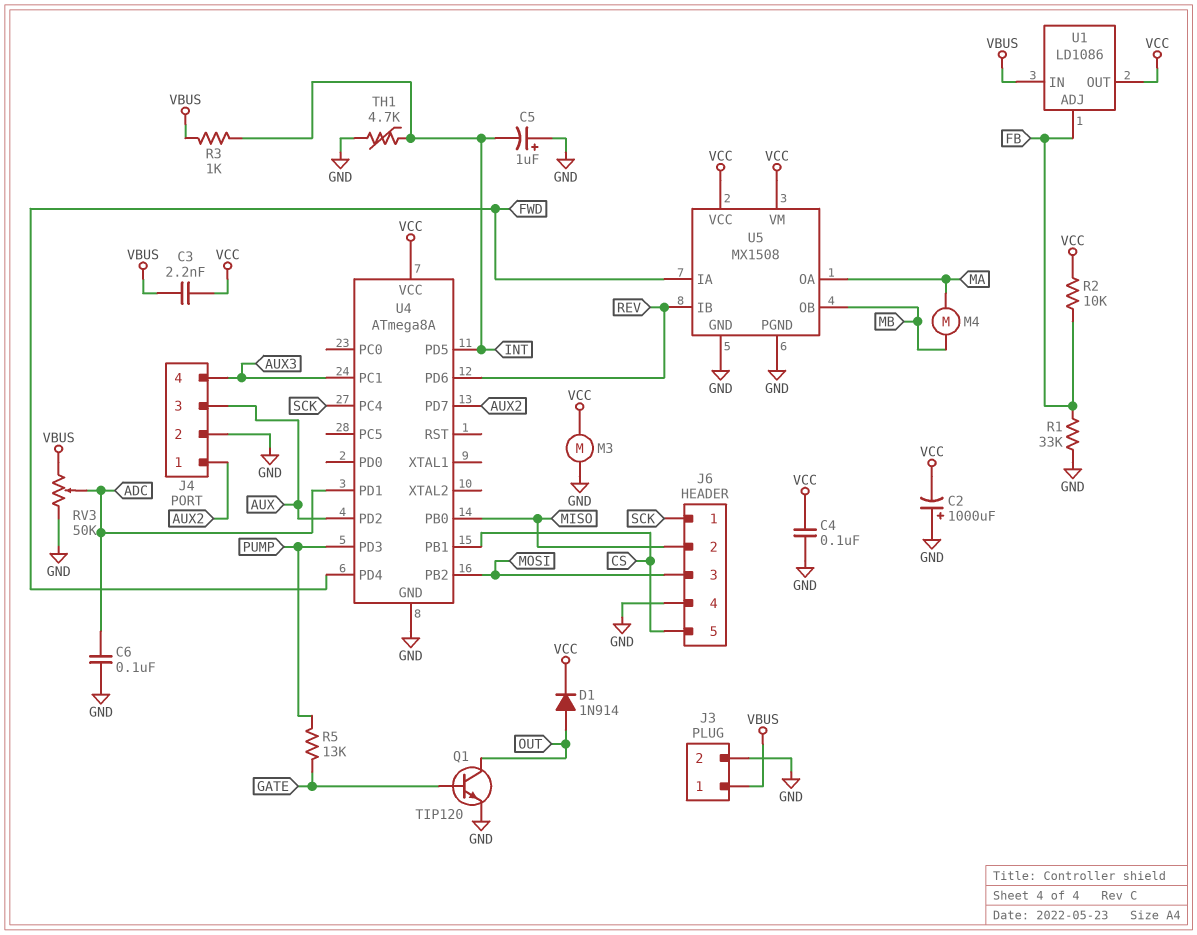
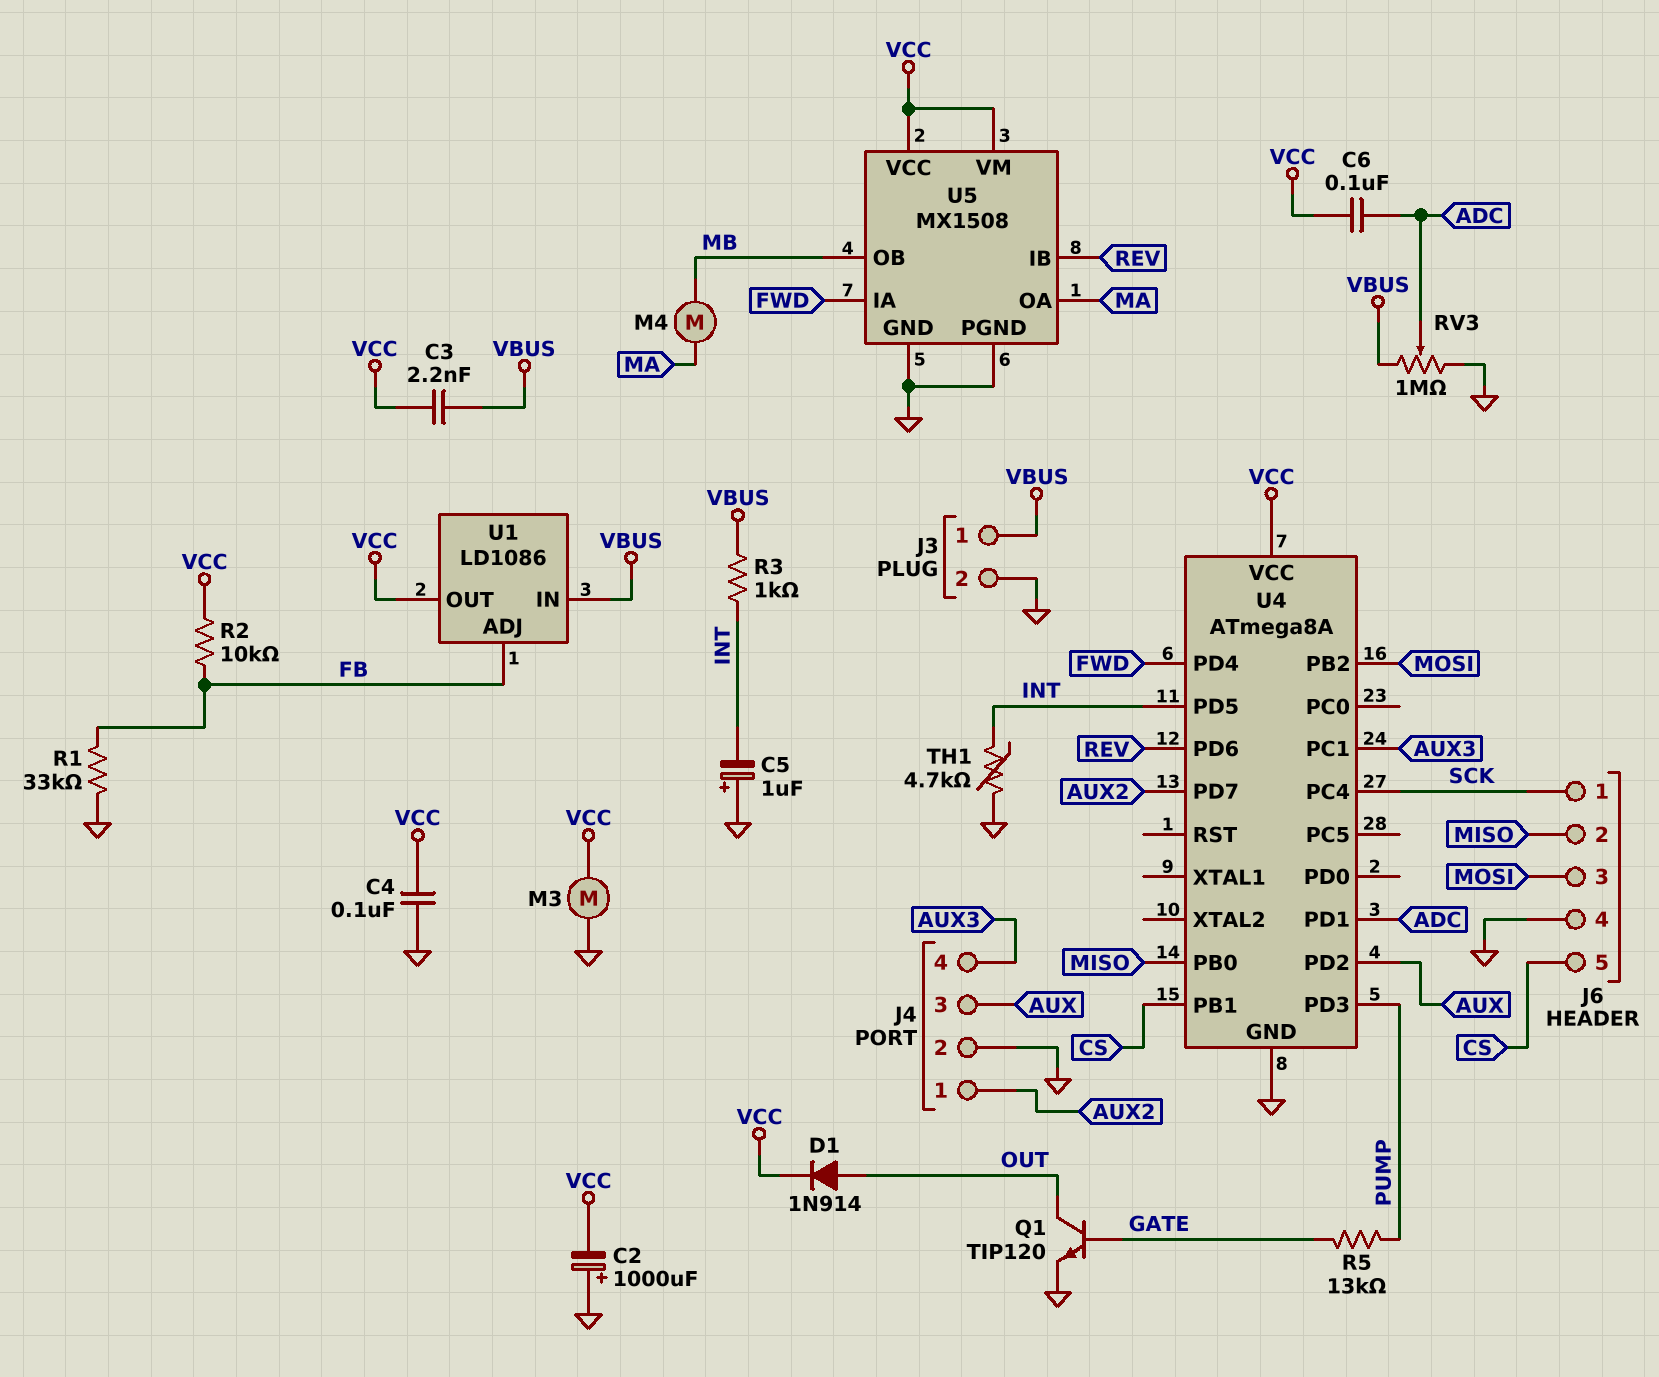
C6: 100nF (ADC, GND) -> 100nF (ADC, VCC)
RV3: 50k (GND, VBUS, wiper ADC) -> 1M (GND, VBUS, wiper ADC)

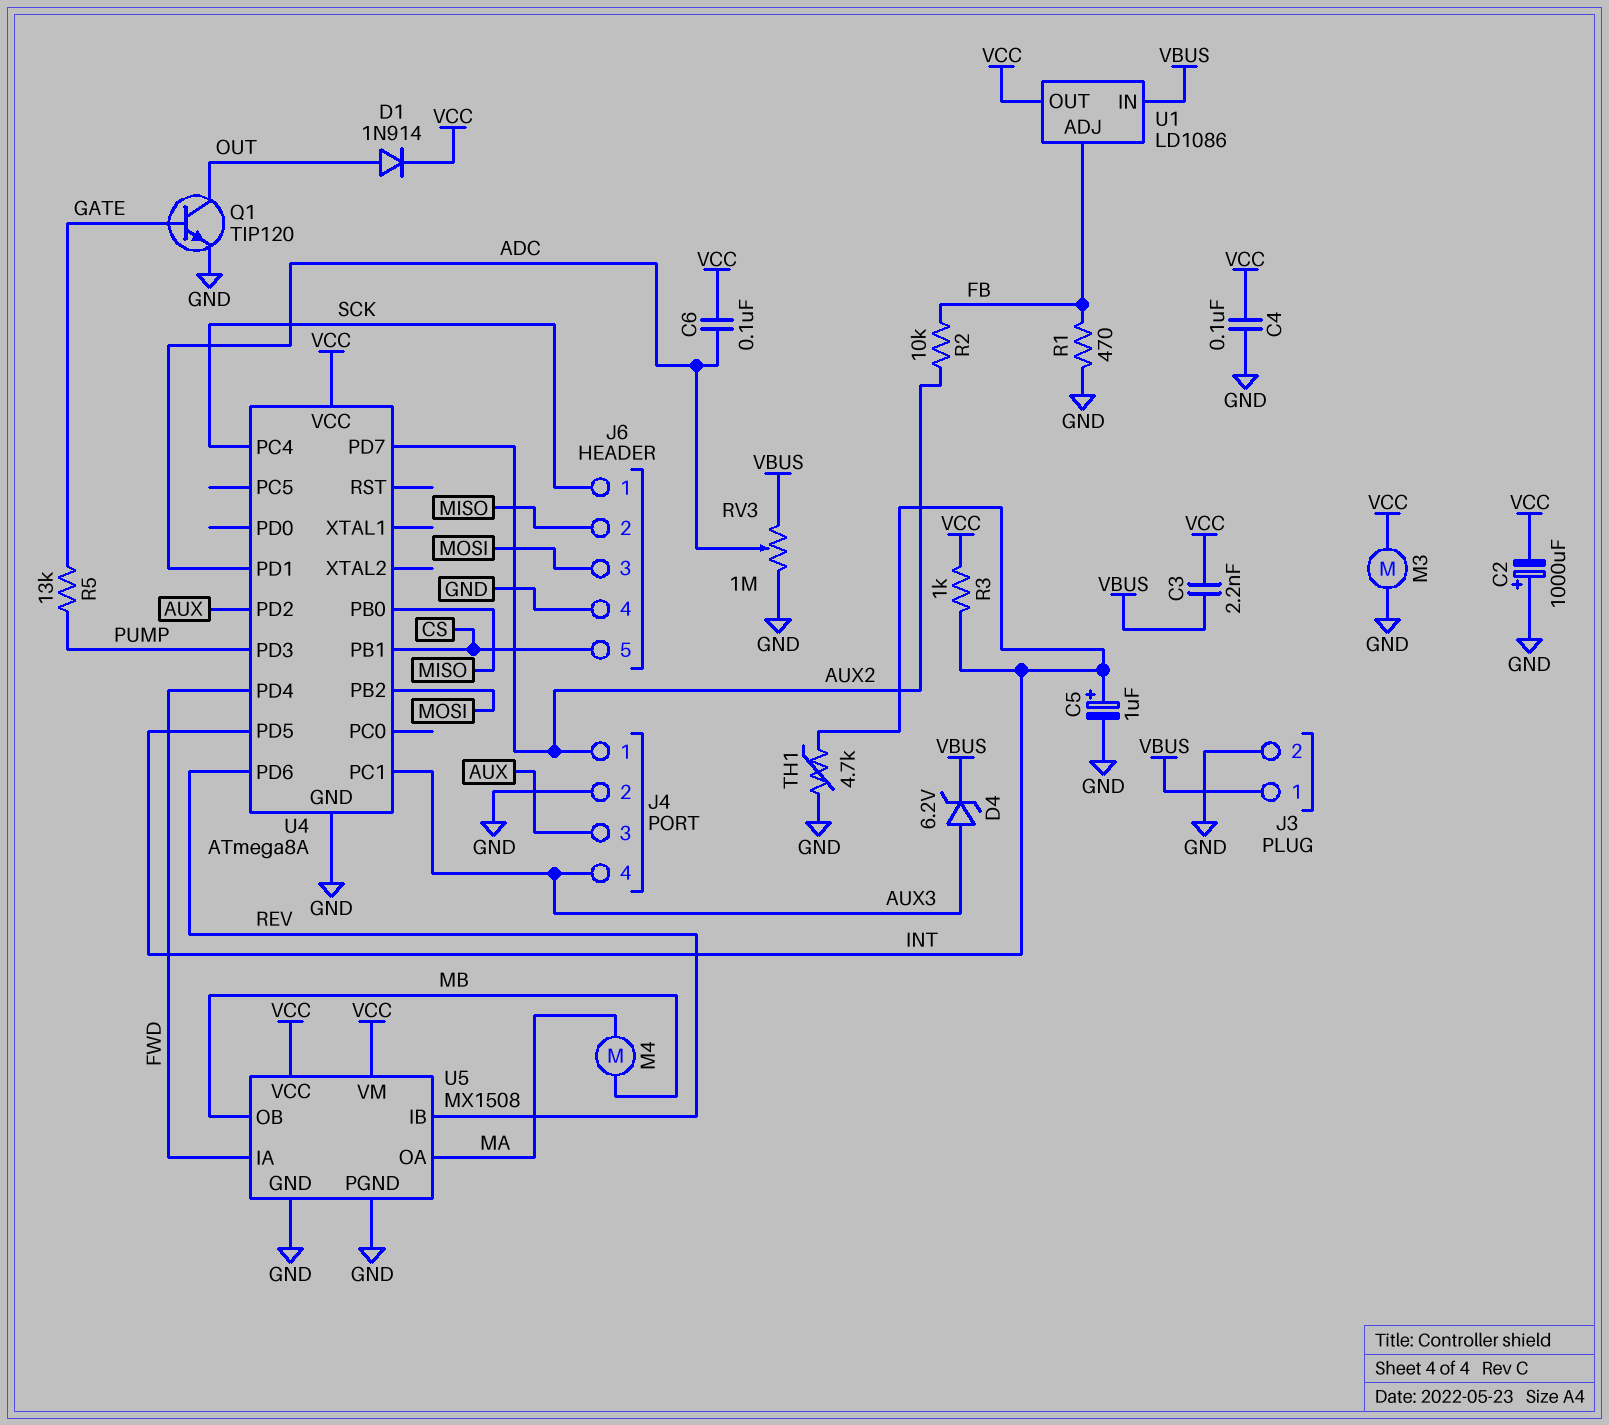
C5: 1uF (plus GND, minus INT) -> 1uF (plus INT, minus GND)
D4: none -> zener 6.2V (A AUX3, K VBUS)
R1: 33k (FB, GND) -> 470 (FB, GND)
R2: 10k (FB, VCC) -> 10k (AUX2, FB)
R3: 1k (INT, VBUS) -> 1k (INT, VCC)

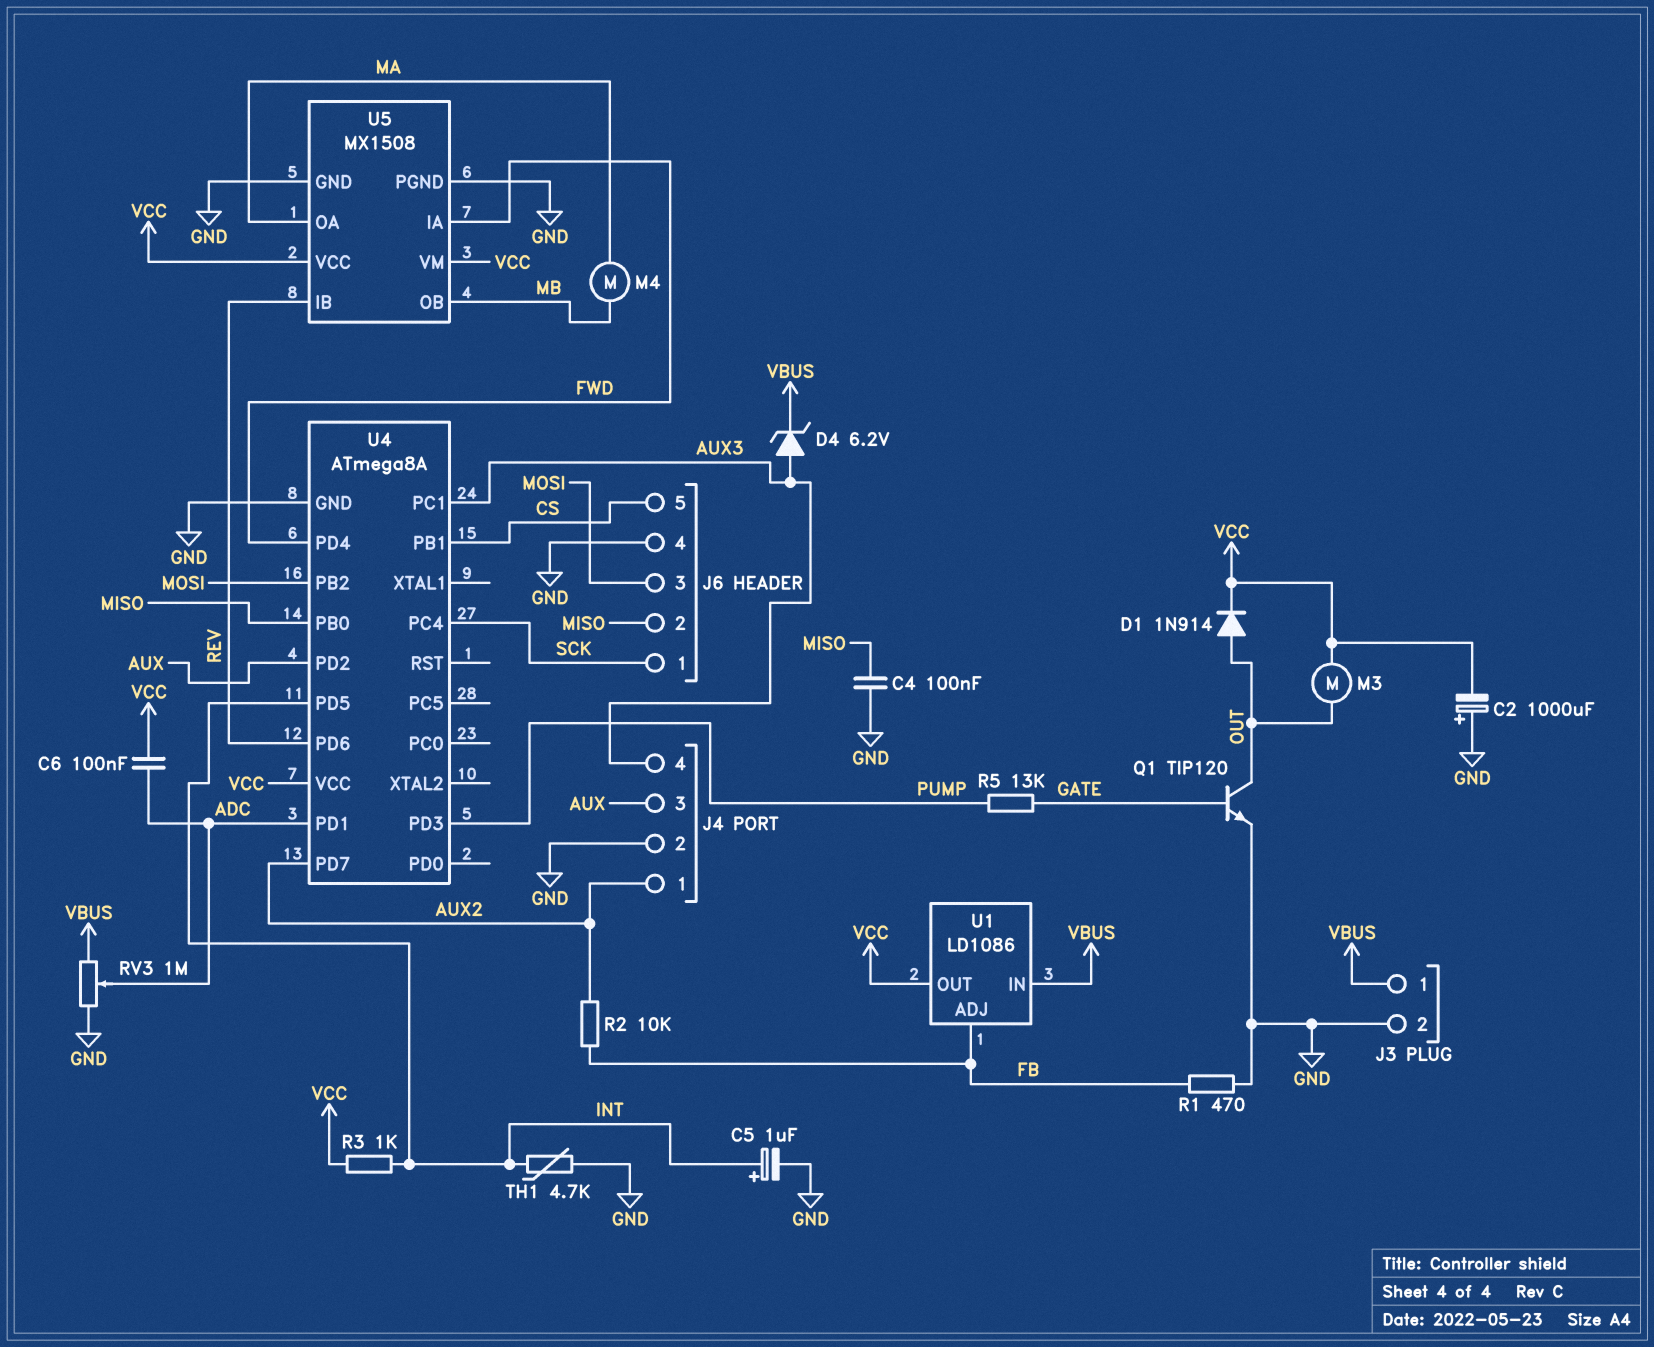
C3: 2.2nF (VBUS, VCC) -> none
C4: 100nF (GND, VCC) -> 100nF (GND, MISO)
M3: motor (GND, VCC) -> motor (OUT, VCC)

